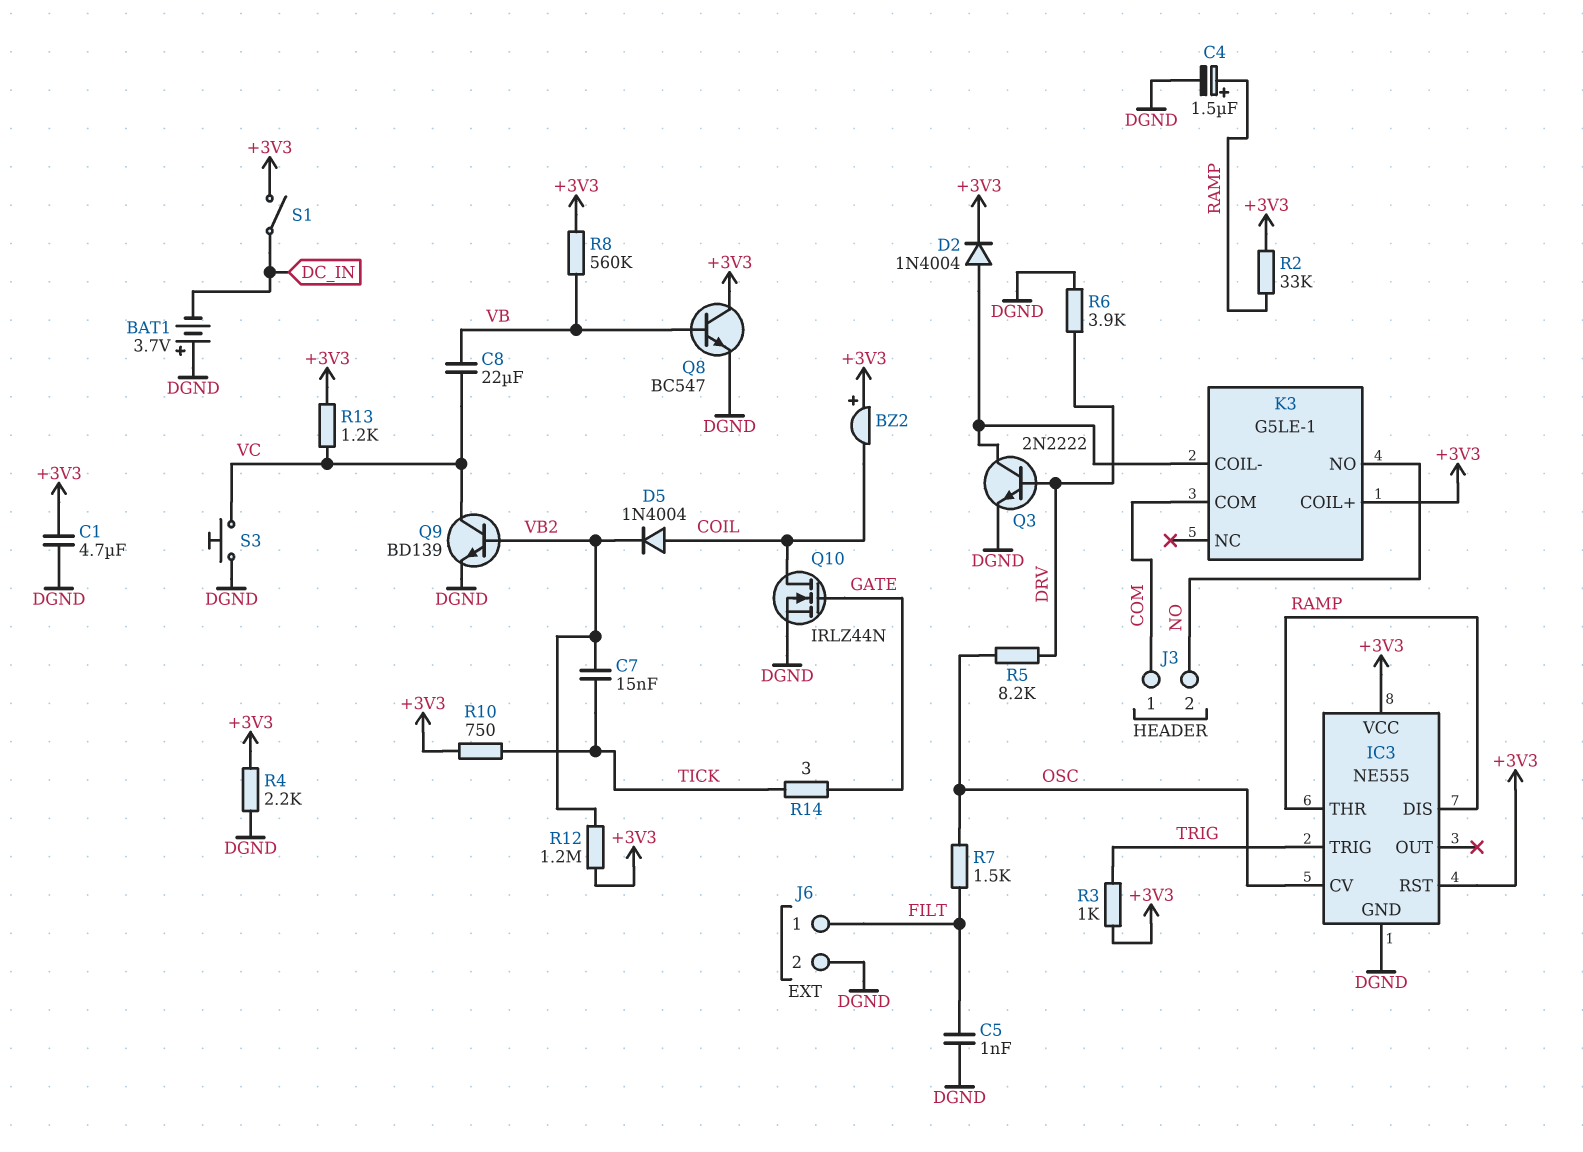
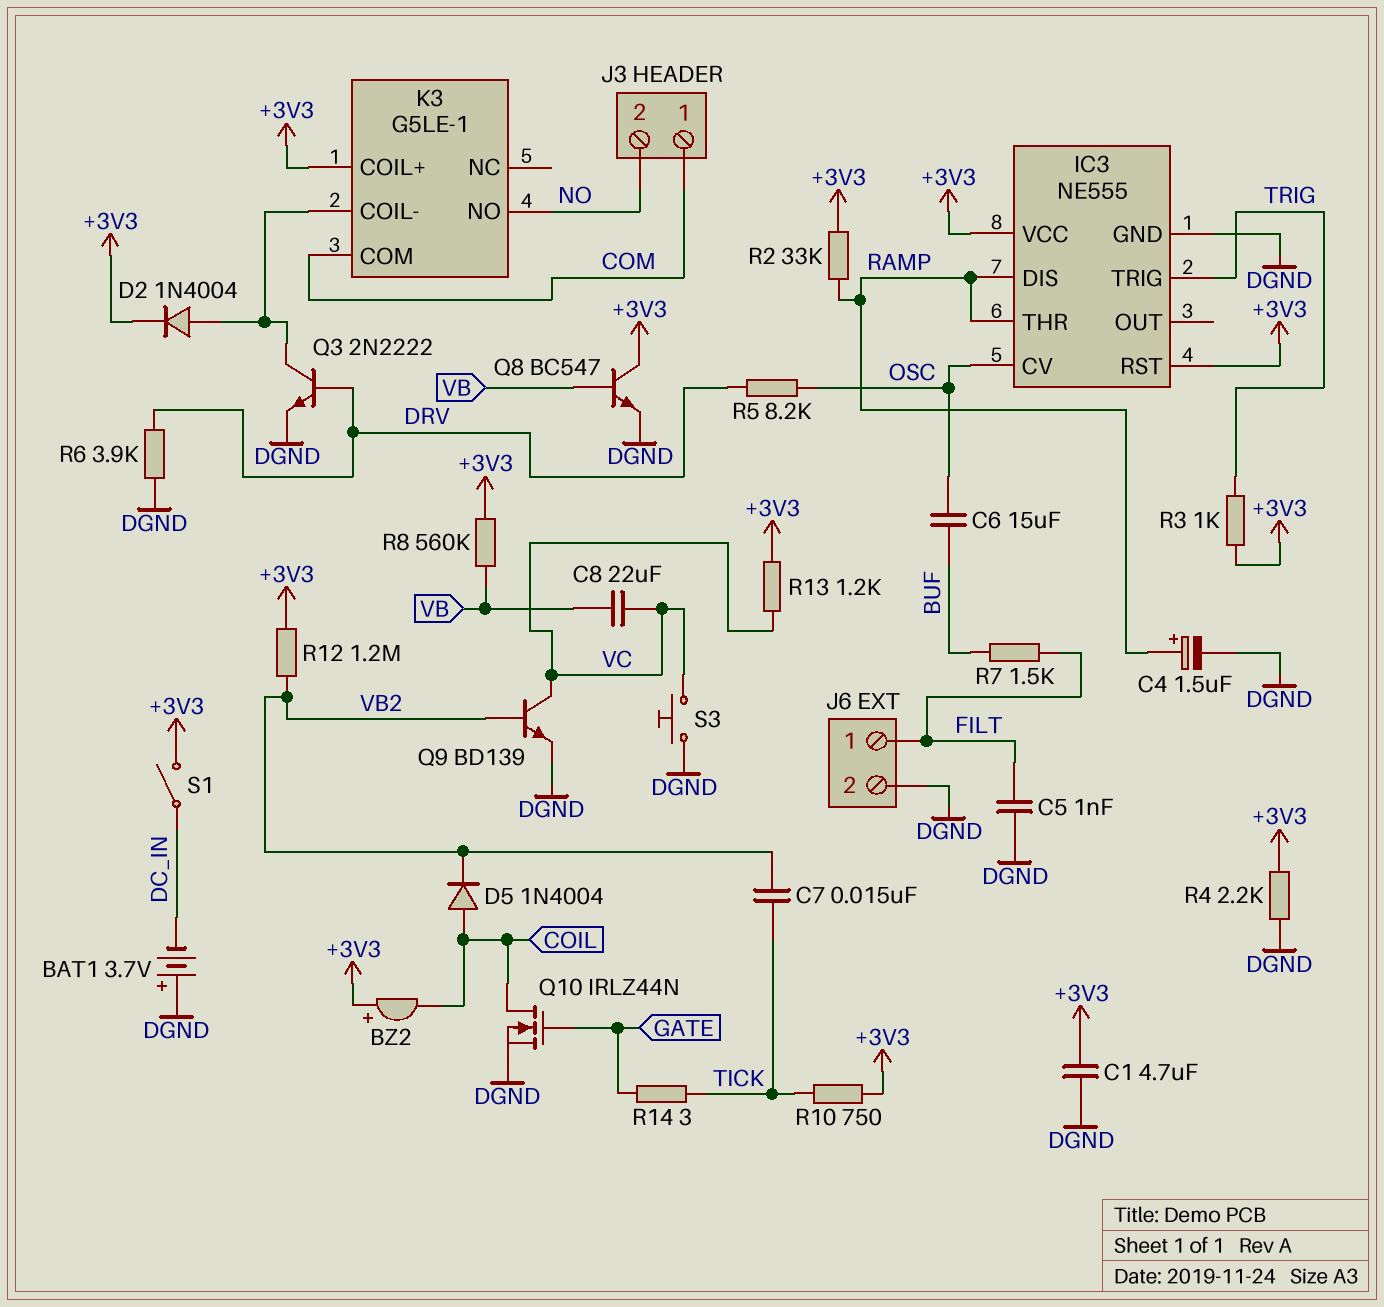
C6: none -> 15uF (BUF, OSC)
R7: 1.5k (FILT, OSC) -> 1.5k (BUF, FILT)

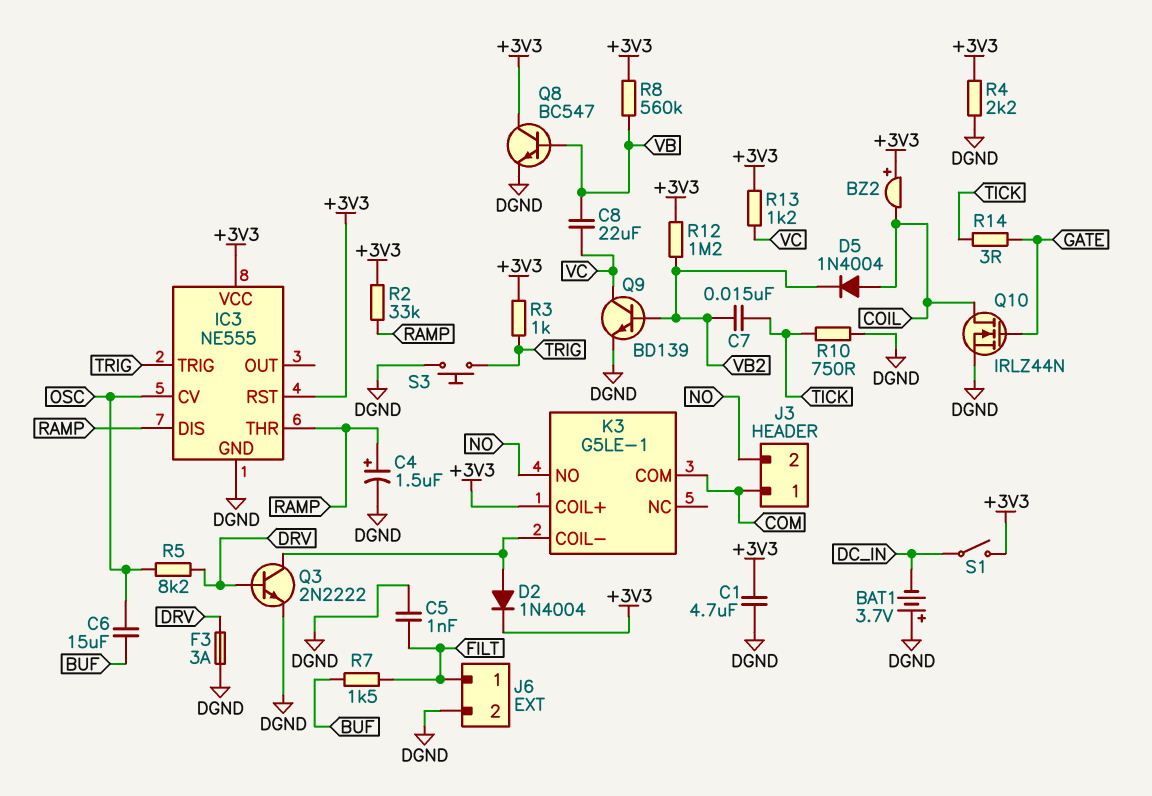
F3: none -> 3A (DGND, DRV)
R6: 3.9k (DGND, DRV) -> none
R10: 750 (+3V3, TICK) -> 750 (DGND, TICK)
S3: button (DGND, VC) -> button (DGND, TRIG)

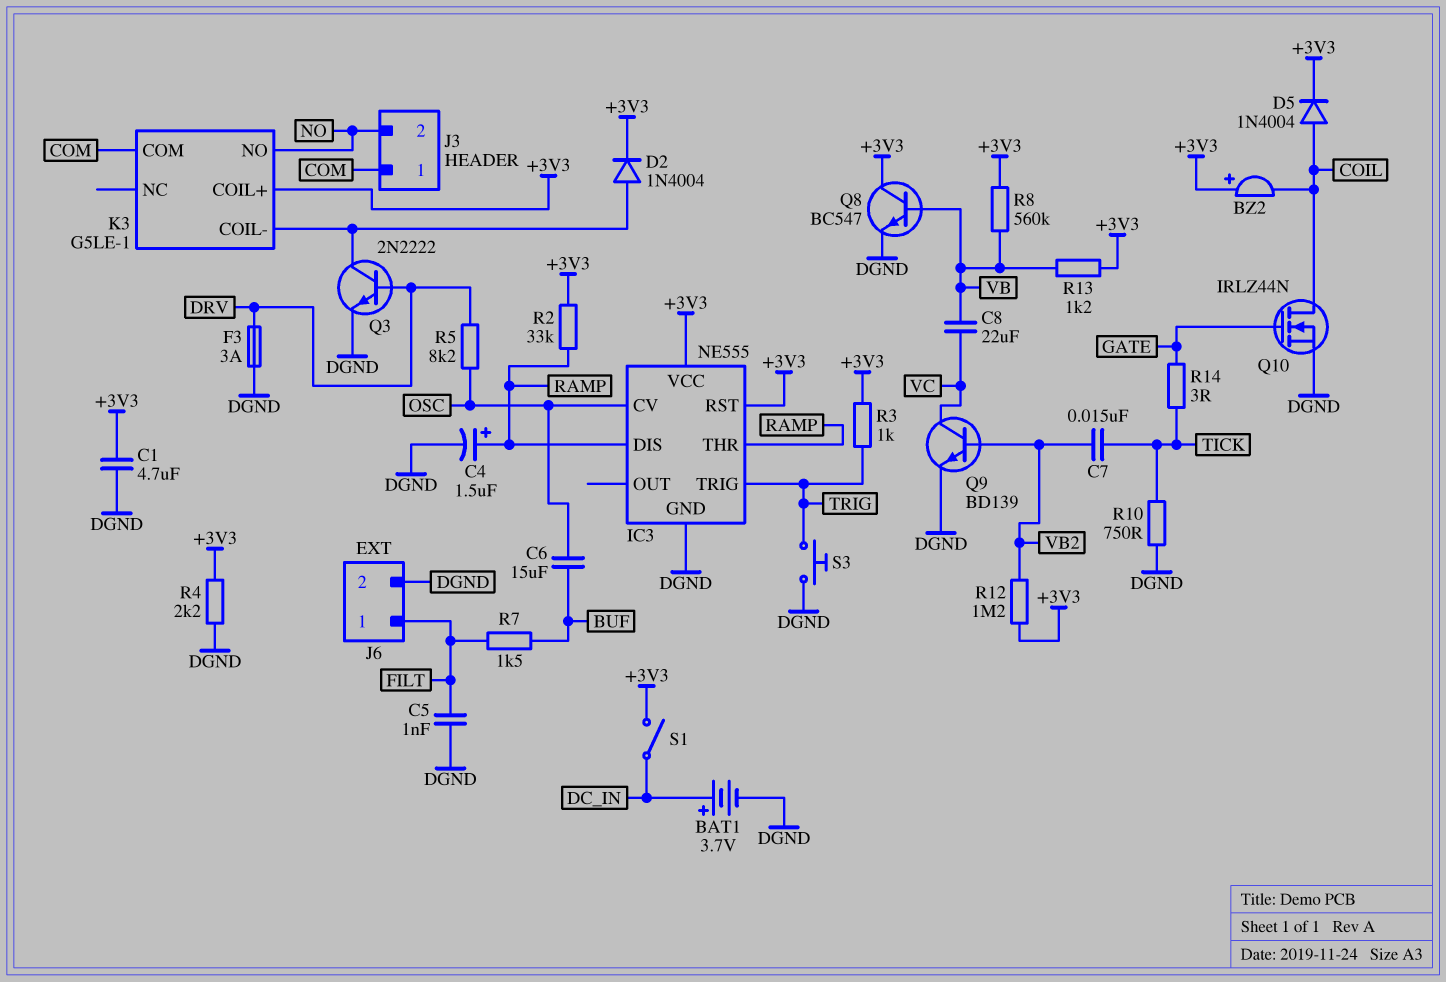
BAT1: 3.7V (plus DGND, minus DC_IN) -> 3.7V (plus DC_IN, minus DGND)
D5: diode 1N4004 (A COIL, K VB2) -> diode 1N4004 (A COIL, K +3V3)
R13: 1.2k (+3V3, VC) -> 1.2k (+3V3, VB)

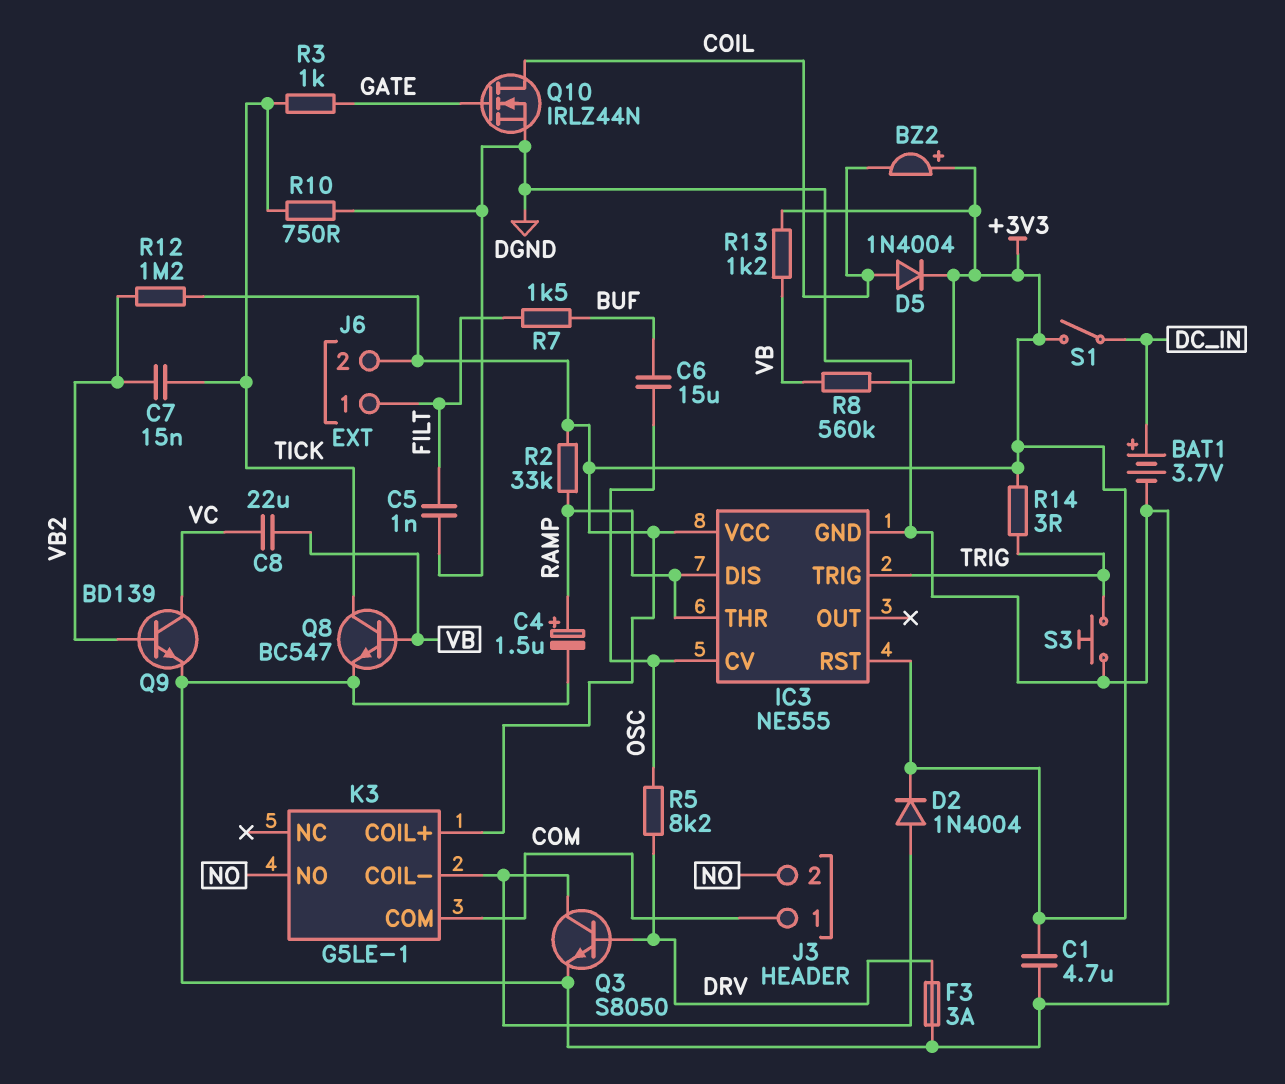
J6 pin 2: DGND -> +3V3
Q3: NPN 2N2222 (B DRV, C K3/COIL-, E DGND) -> NPN S8050 (B DRV, C K3/COIL-, E DGND)
Q8: NPN BC547 (B VB, C +3V3, E DGND) -> NPN BC547 (B VB, C TICK, E DGND)
R3: 1k (+3V3, TRIG) -> 1k (GATE, TICK)
R4: 2.2k (+3V3, DGND) -> none
R14: 3 (GATE, TICK) -> 3 (+3V3, TRIG)

